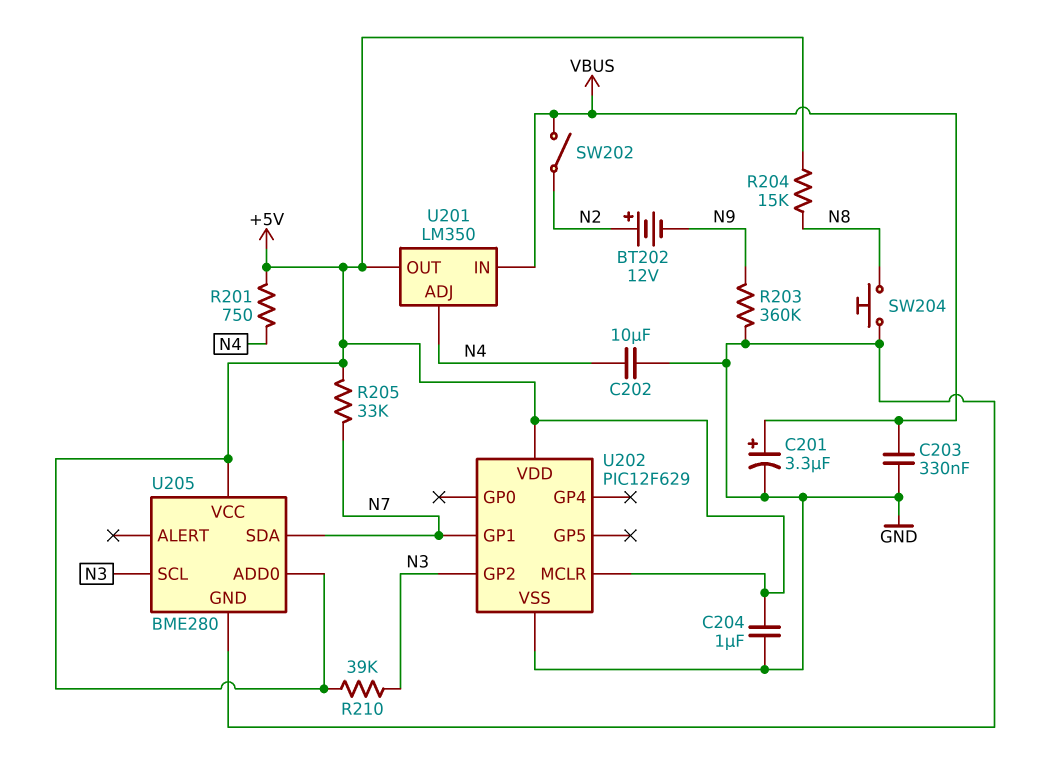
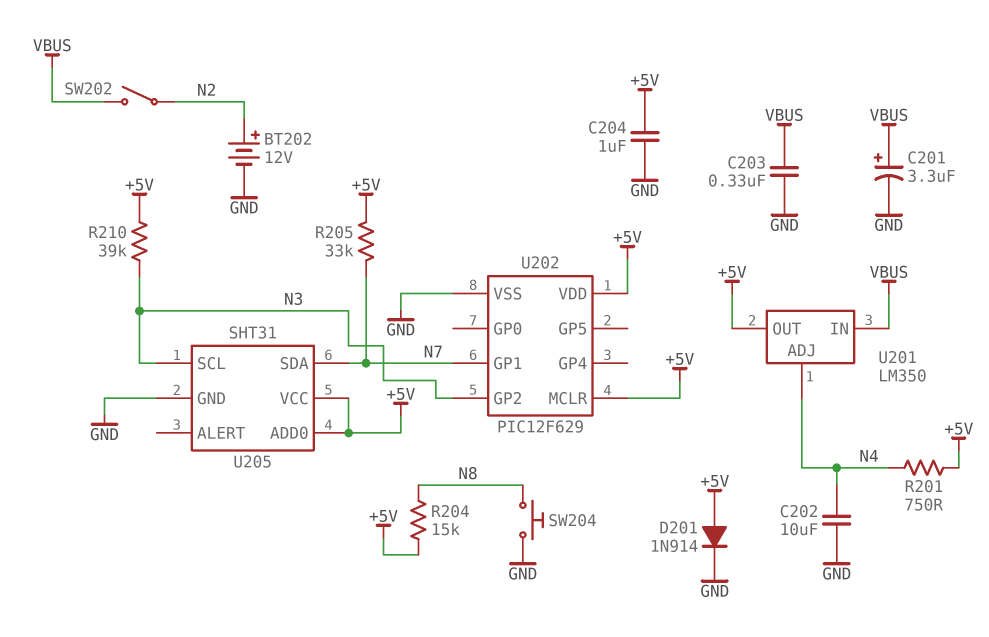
BT202: 12V (plus N2, minus N9) -> 12V (plus N2, minus GND)
D201: none -> diode 1N914 (A +5V, K GND)
R203: 360k (GND, N9) -> none
U205: BME280 -> SHT31

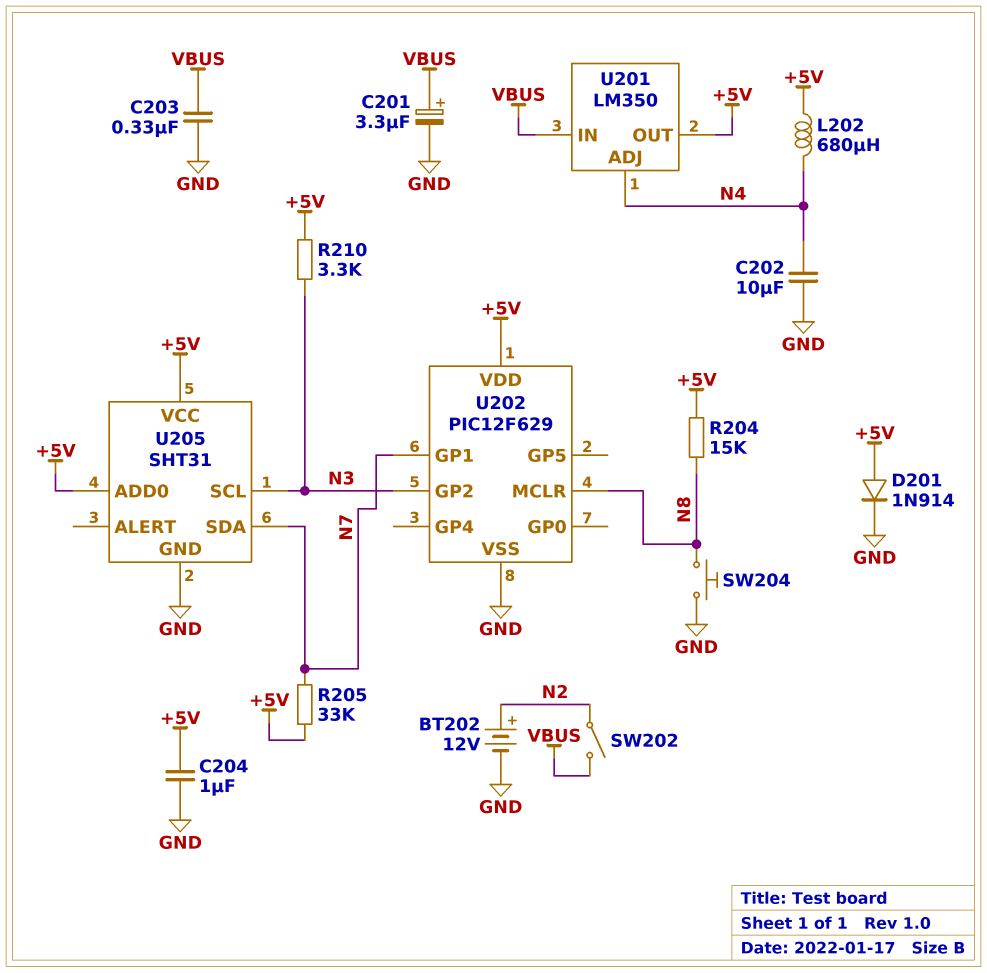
L202: none -> 680uH (+5V, N4)
R201: 750 (+5V, N4) -> none
R210: 39k (+5V, N3) -> 3.3k (+5V, N3)
U202 pin MCLR: +5V -> N8

